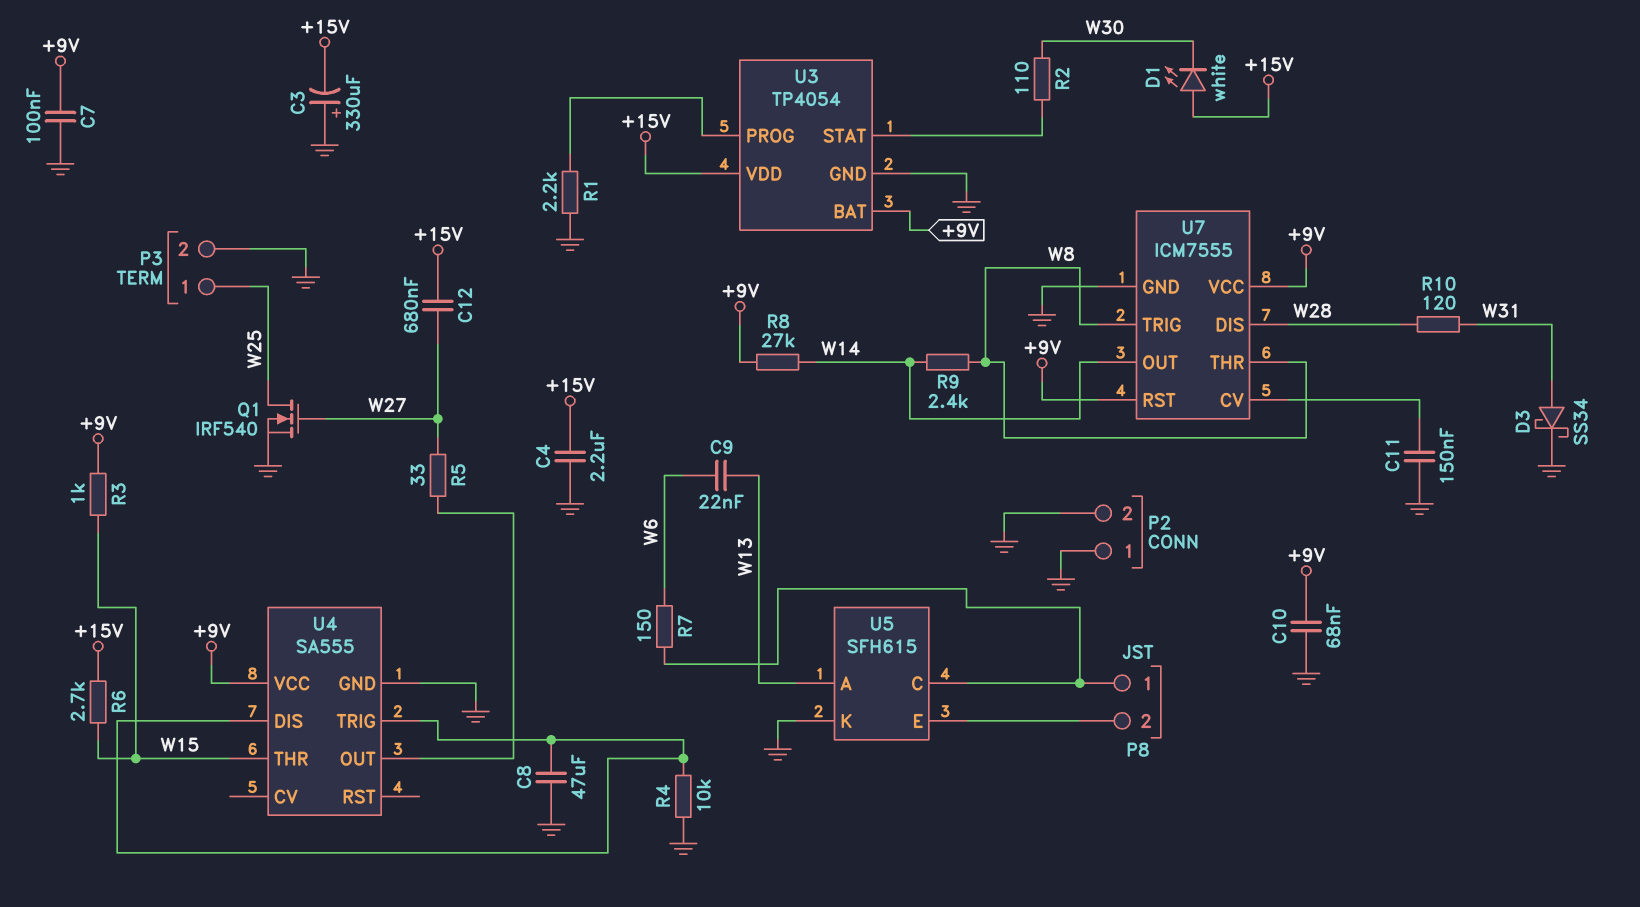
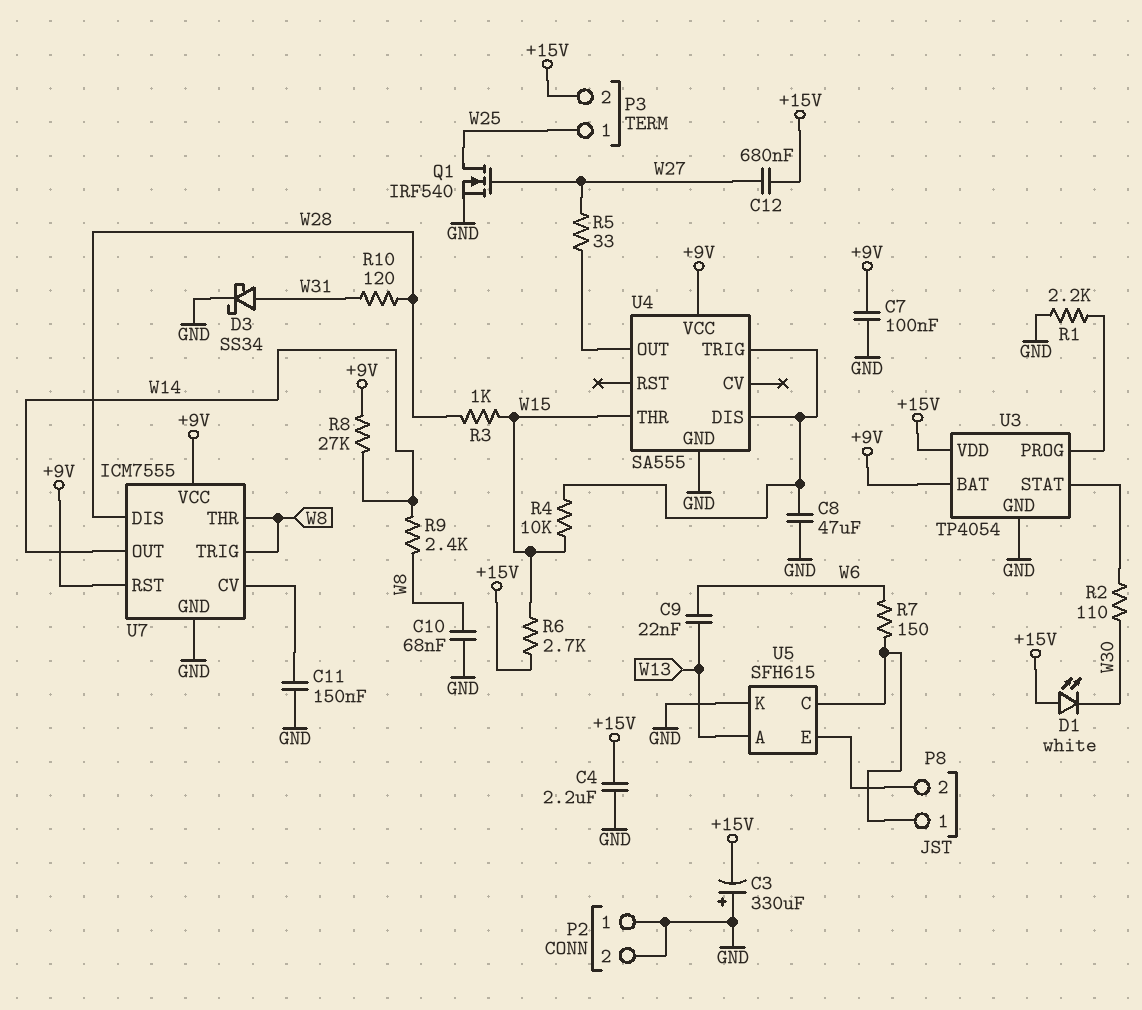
C10: 68nF (+9V, GND) -> 68nF (GND, W8)
P3 pin 2: GND -> +15V
R3: 1k (+9V, W15) -> 1k (W15, W28)
R4: 10k (GND, U4/DIS) -> 10k (U4/DIS, W15)

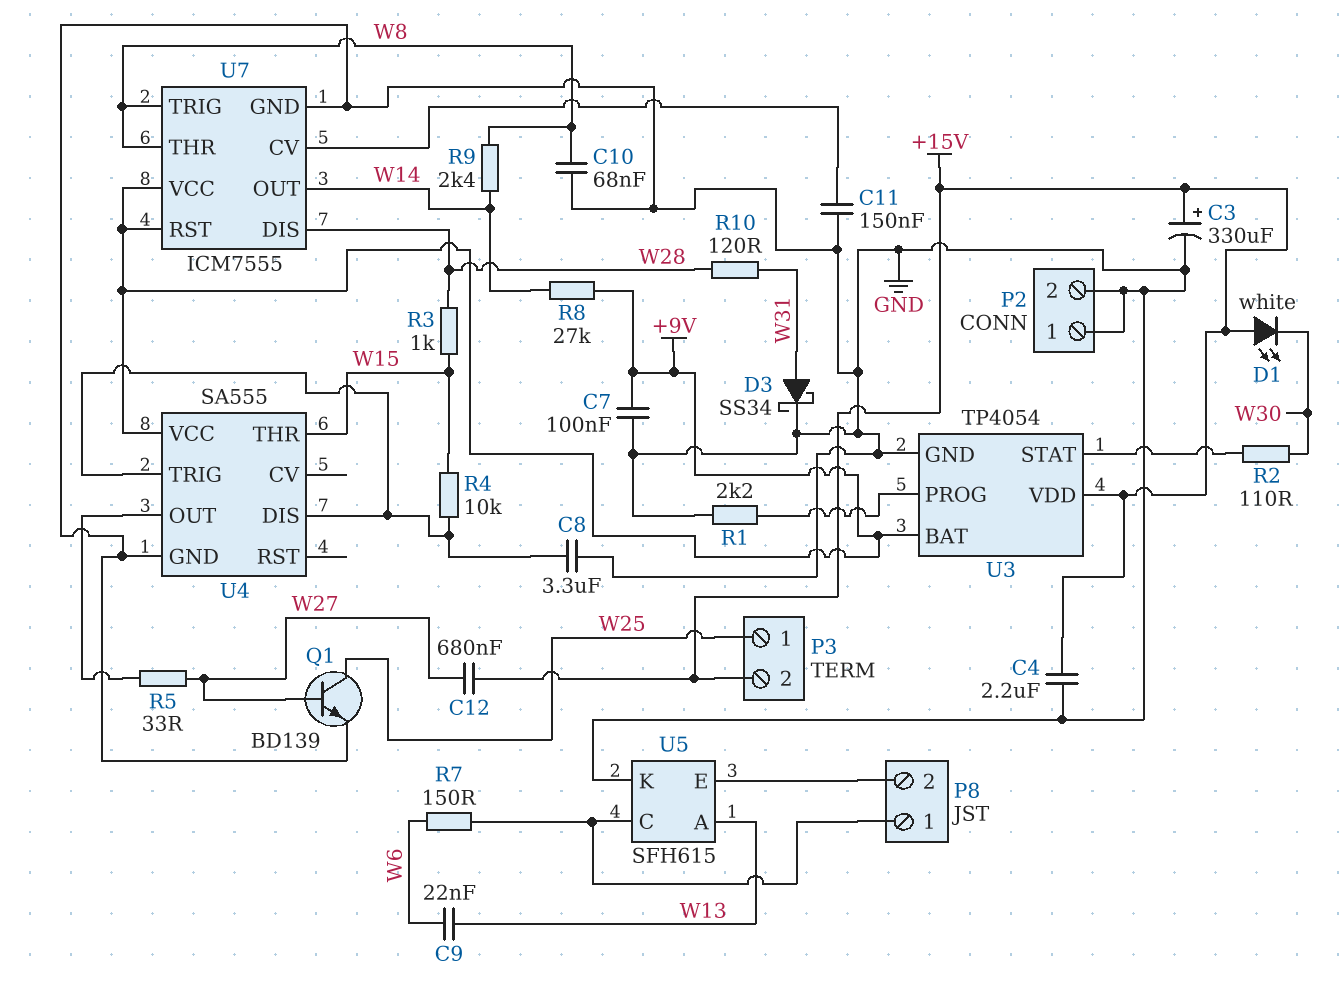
C3: 330uF (plus GND, minus +15V) -> 330uF (plus +15V, minus GND)
C8: 47uF (GND, U4/DIS) -> 3.3uF (GND, U4/DIS)
Q1: NMOS IRF540 (G W27, D W25, S GND) -> NPN BD139 (B W27, C W25, E GND)
R6: 2.7k (+15V, W15) -> none

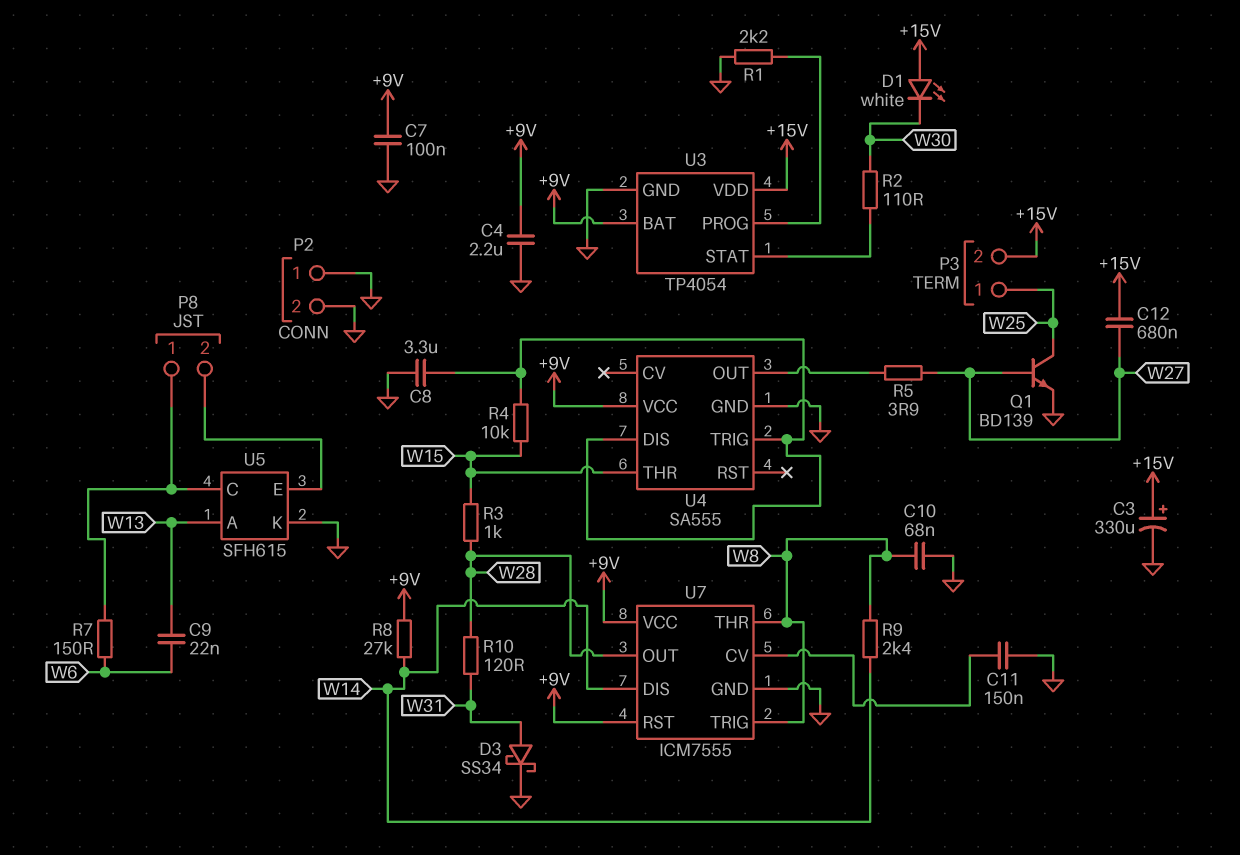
C4: 2.2uF (+15V, GND) -> 2.2uF (+9V, GND)
R5: 33 (U4/OUT, W27) -> 3.9 (U4/OUT, W27)
U7 pin DIS: W28 -> W14
U7 pin OUT: W14 -> W28

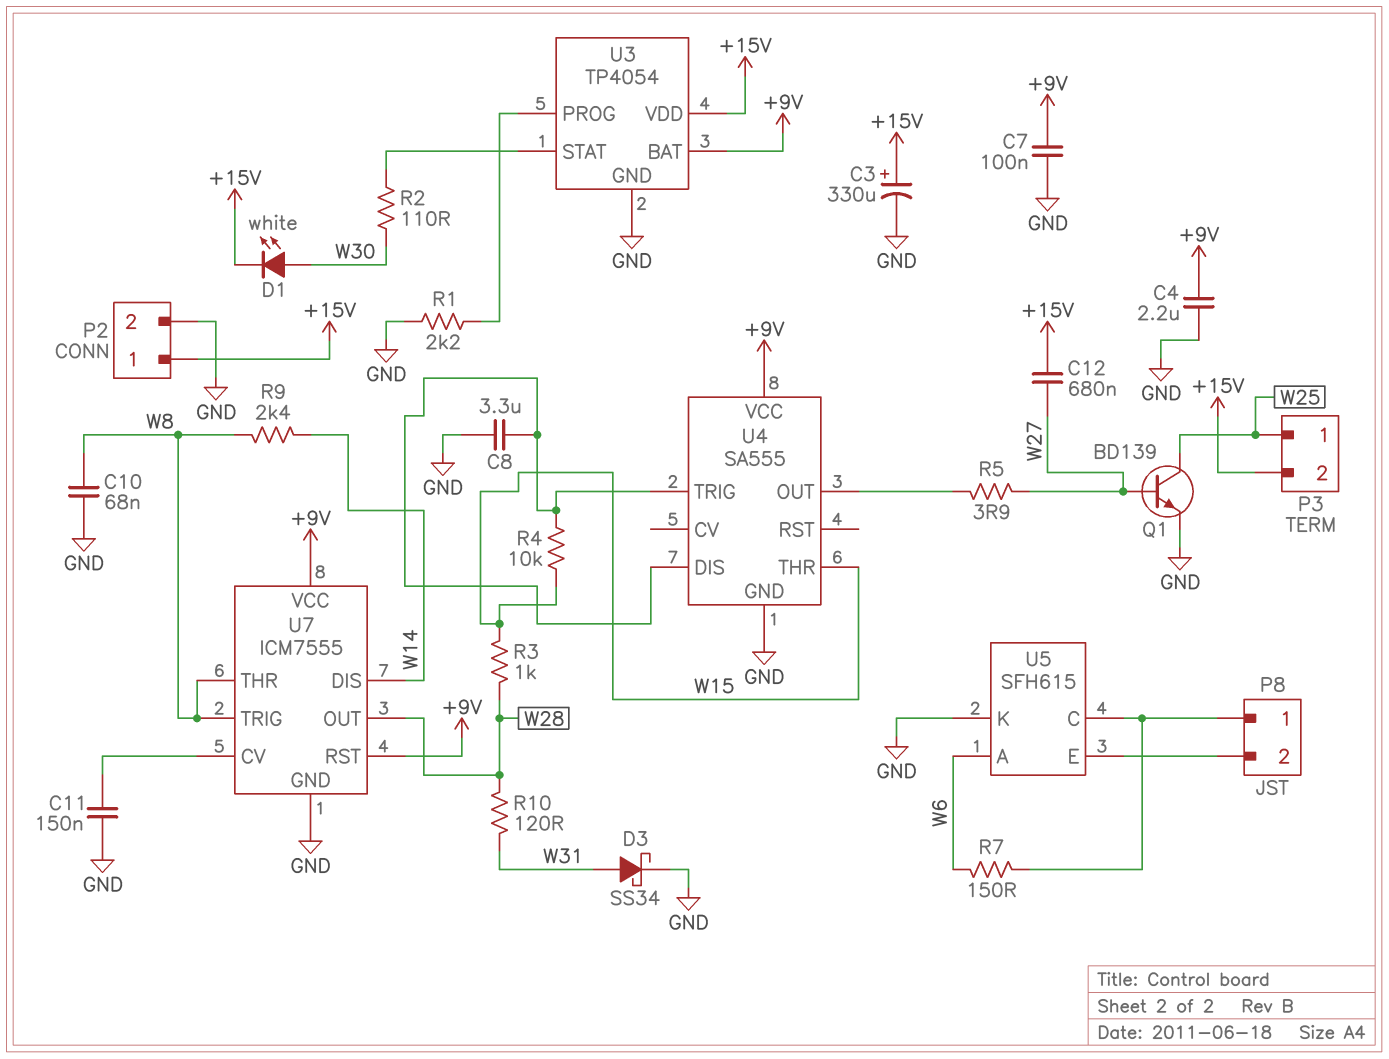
C9: 22nF (W6, W13) -> none
D1: LED white (A +15V, K W30) -> LED white (A W30, K +15V)
P2 pin 1: GND -> +15V
R8: 27k (+9V, W14) -> none
U5 pin A: W13 -> W6

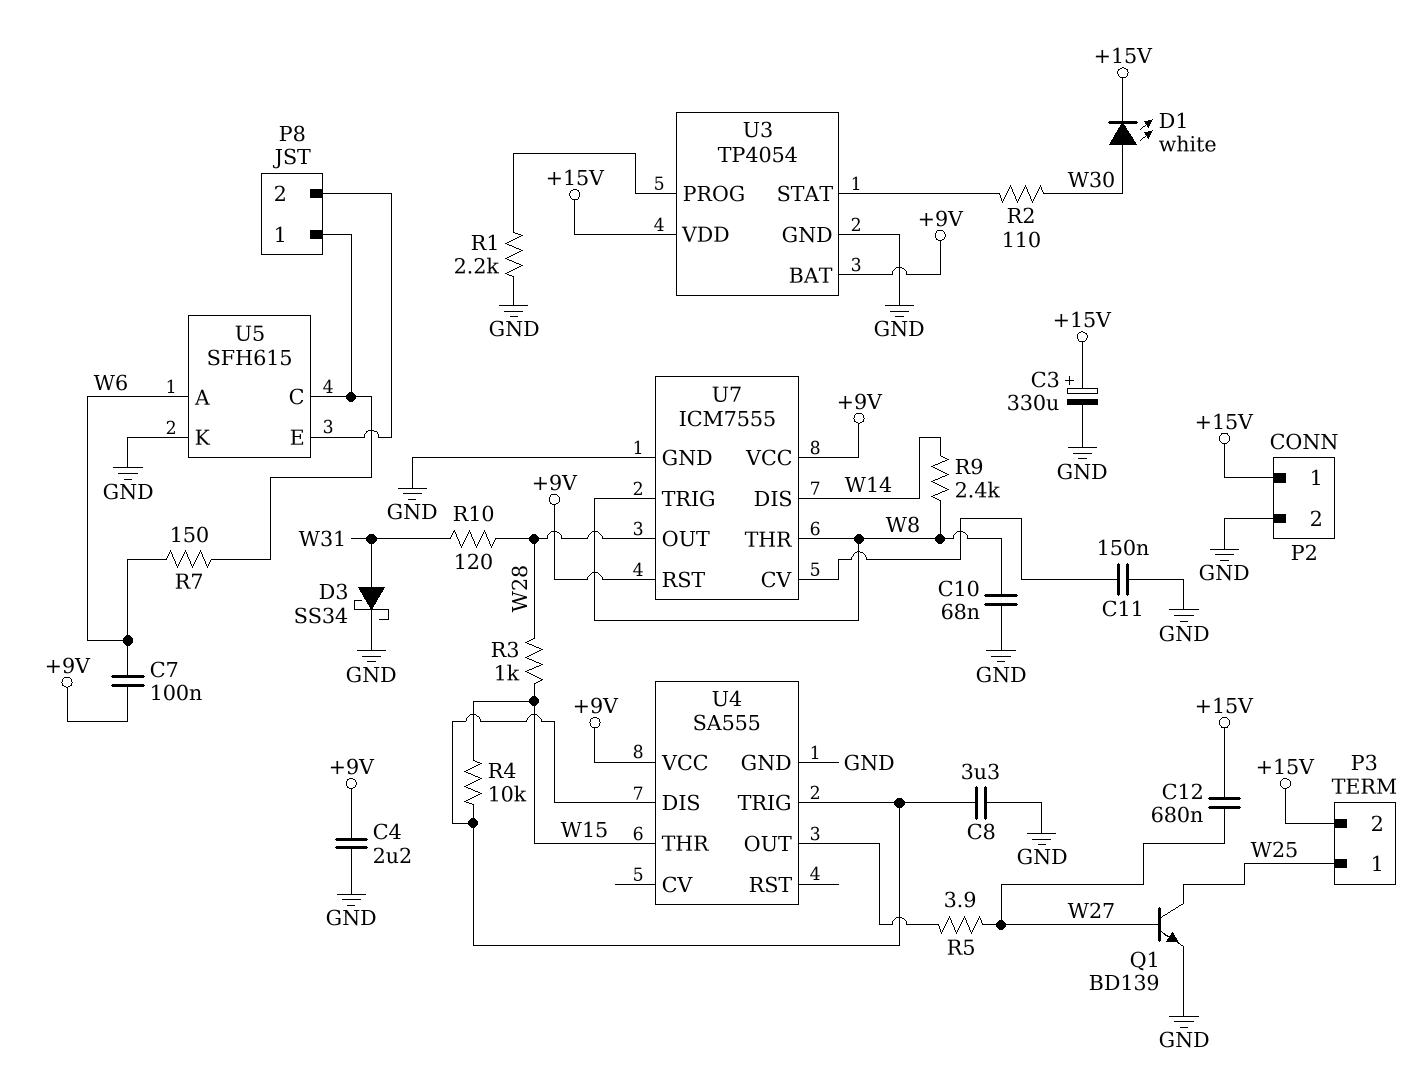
C7: 100nF (+9V, GND) -> 100nF (+9V, W6)

